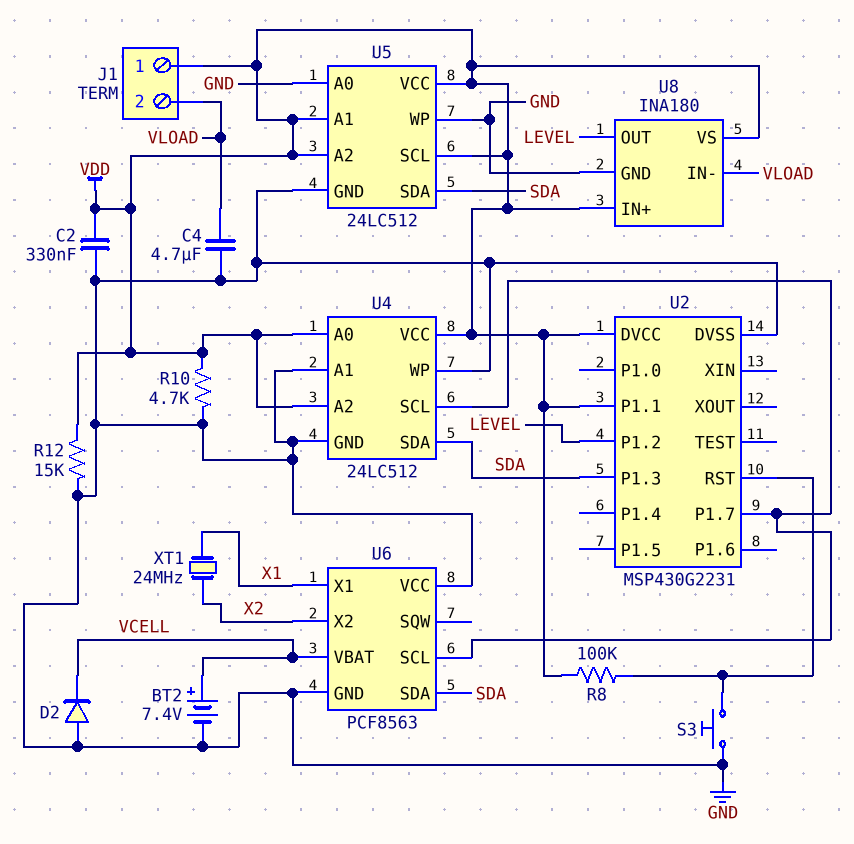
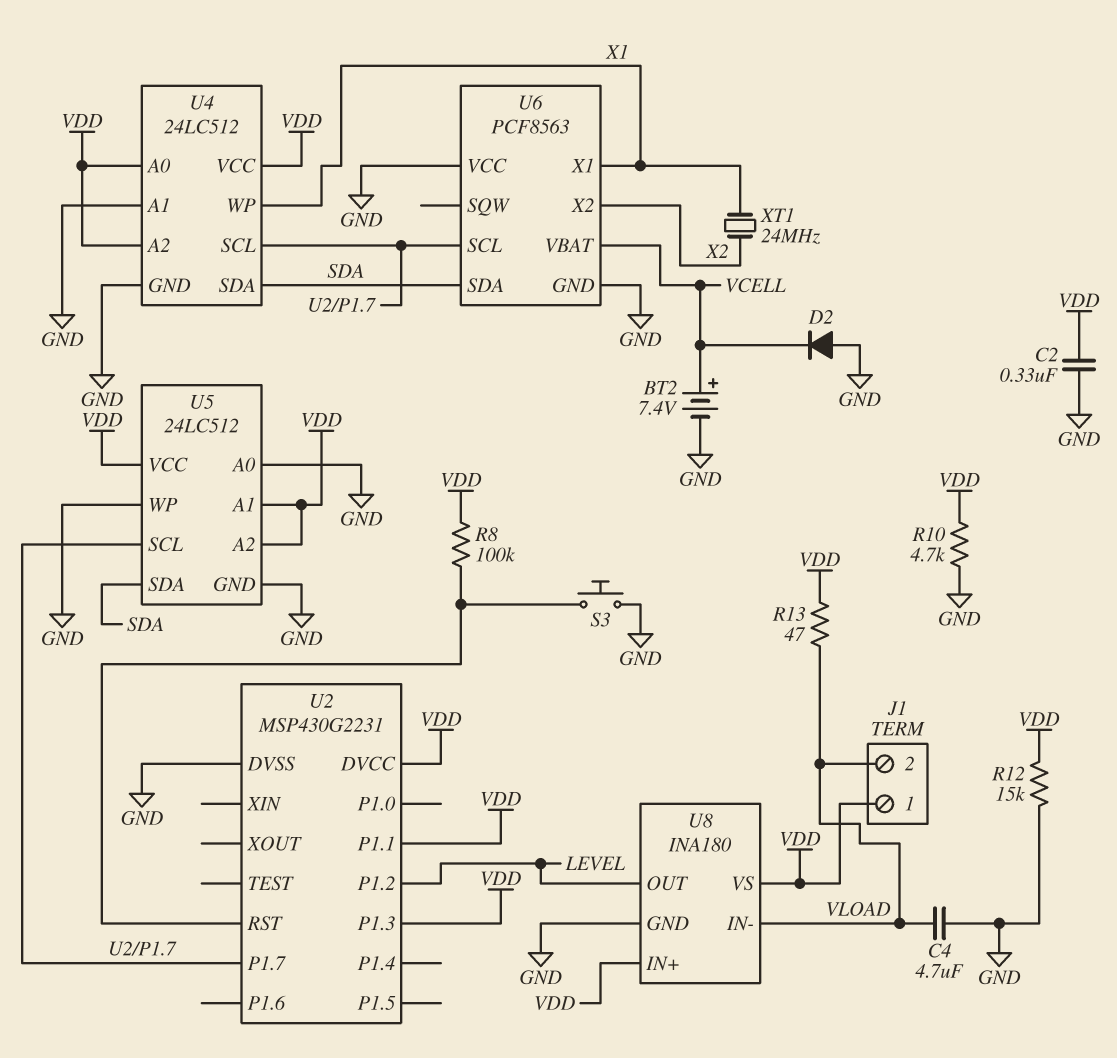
R13: none -> 47 (VDD, VLOAD)
U2 pin P1.3: SDA -> VDD
U4 pin WP: GND -> X1
U5 pin SCL: VDD -> U2/P1.7

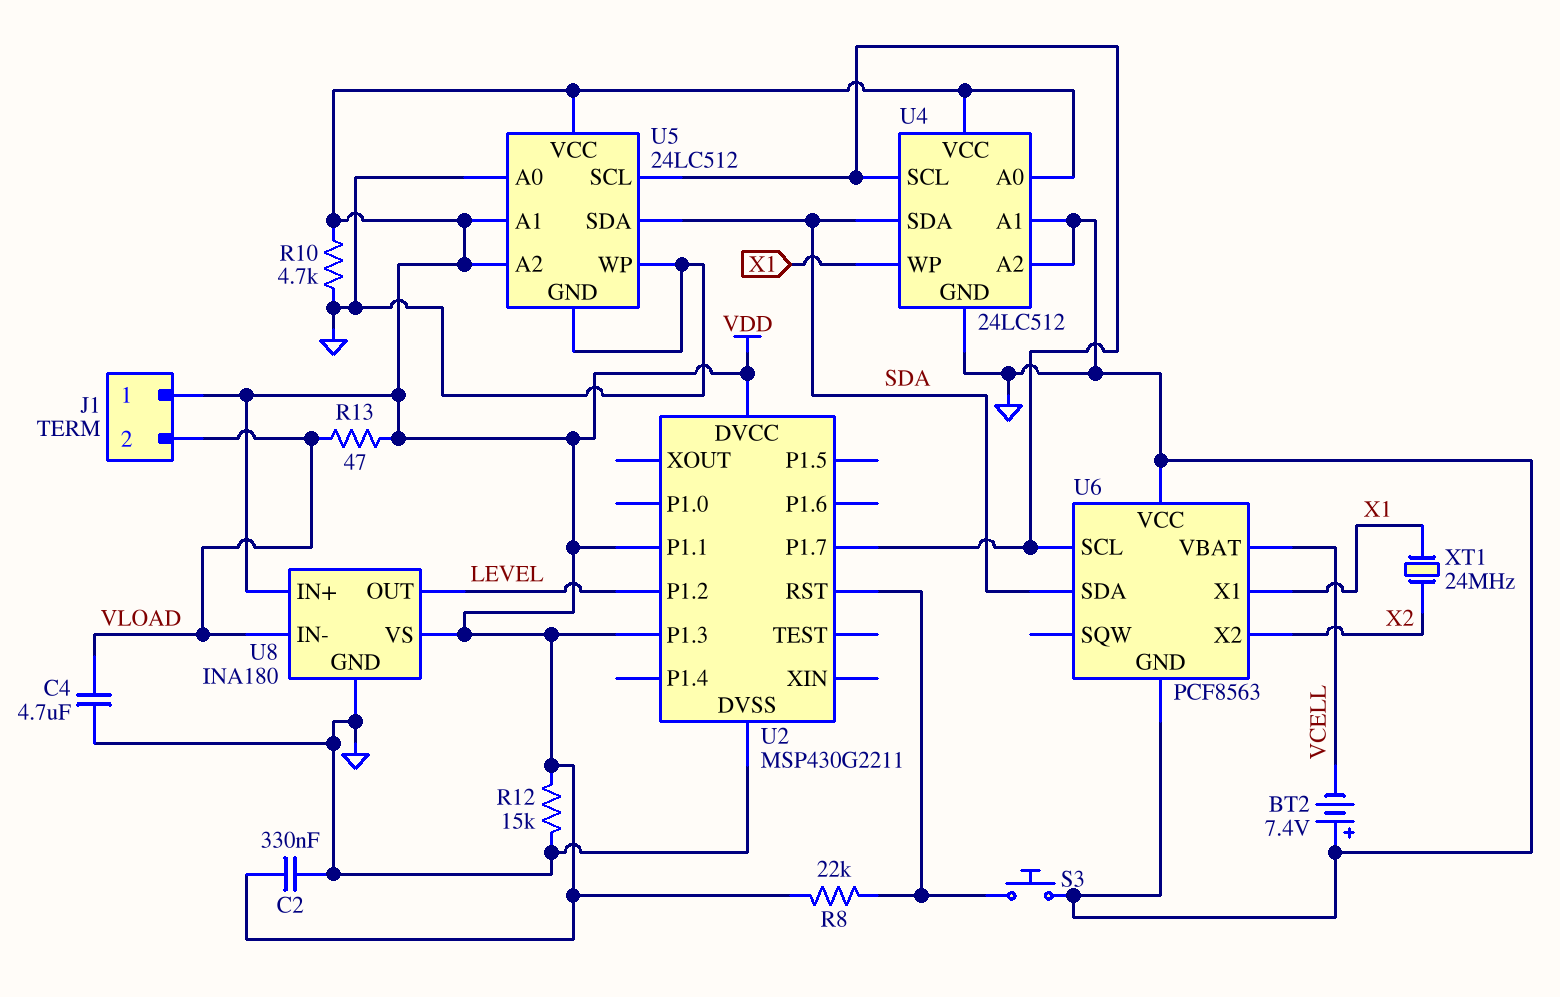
BT2: 7.4V (plus VCELL, minus GND) -> 7.4V (plus GND, minus VCELL)
D2: diode (A GND, K VCELL) -> none
R8: 100k (U2/RST, VDD) -> 22k (U2/RST, VDD)
U2: MSP430G2231 -> MSP430G2211
U4 pin A2: VDD -> GND

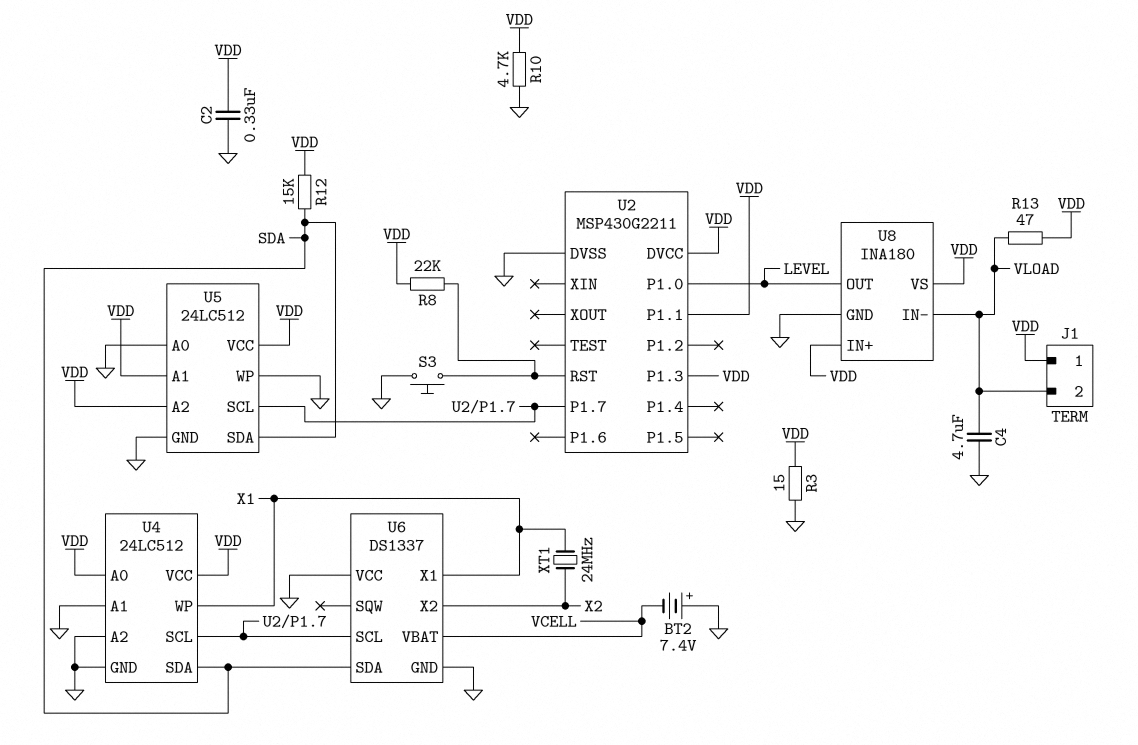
R3: none -> 15 (GND, VDD)
R12: 15k (GND, VDD) -> 15k (SDA, VDD)
U2 pin P1.0: none -> LEVEL
U2 pin P1.2: LEVEL -> none
U6: PCF8563 -> DS1337

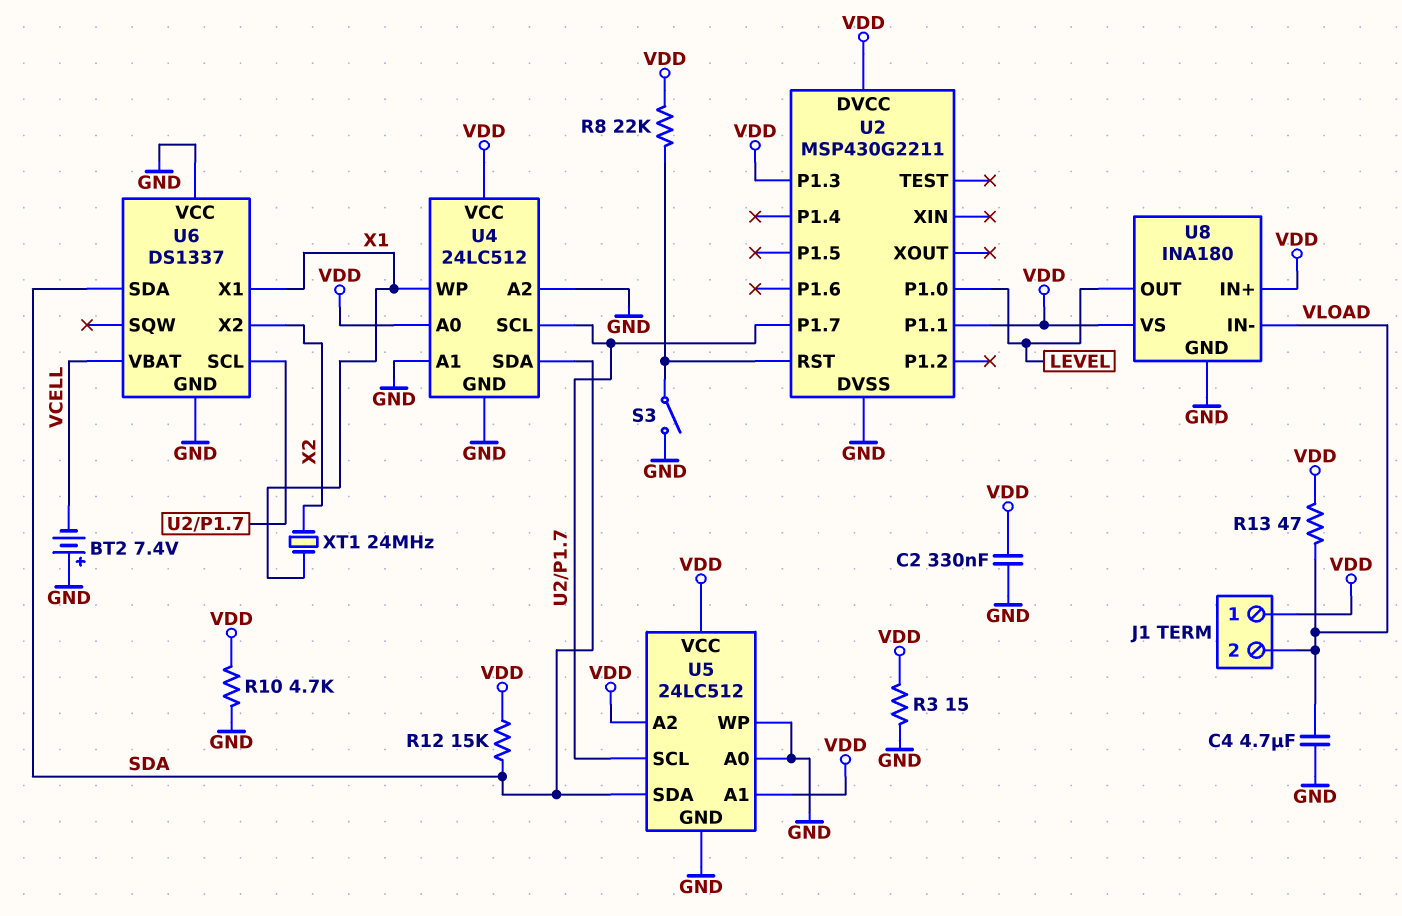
S3: button (GND, U2/RST) -> switch (GND, U2/RST)

